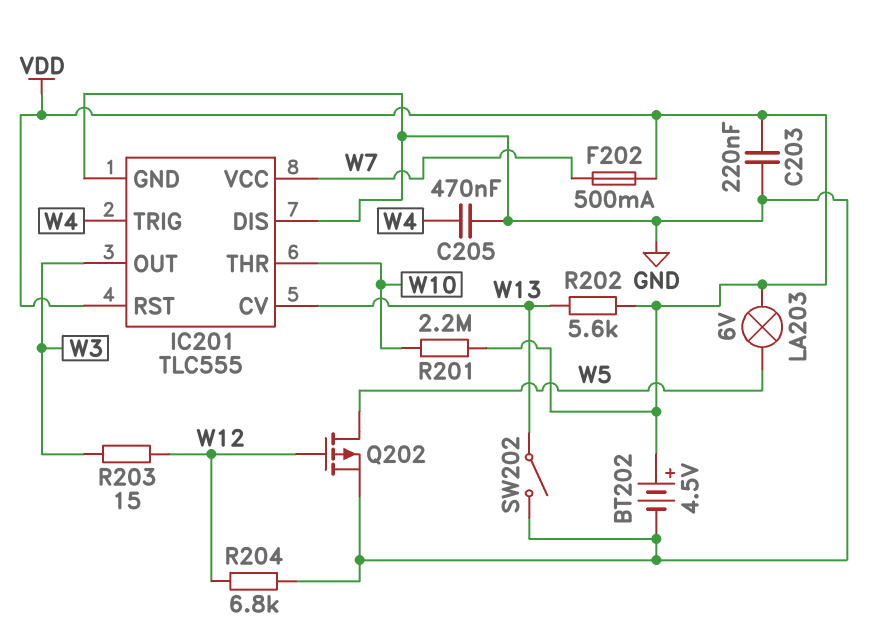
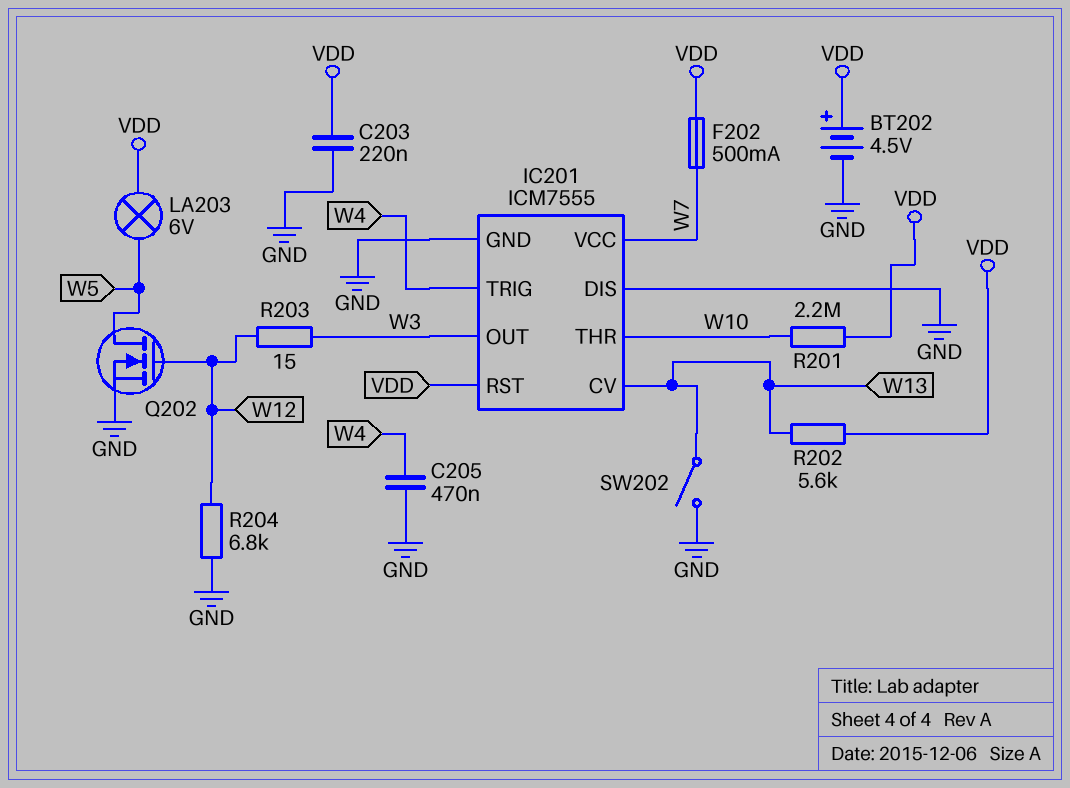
IC201: TLC555 -> ICM7555
Q202: PMOS (G W12, D W5, S GND) -> NMOS (G W12, D W5, S GND)

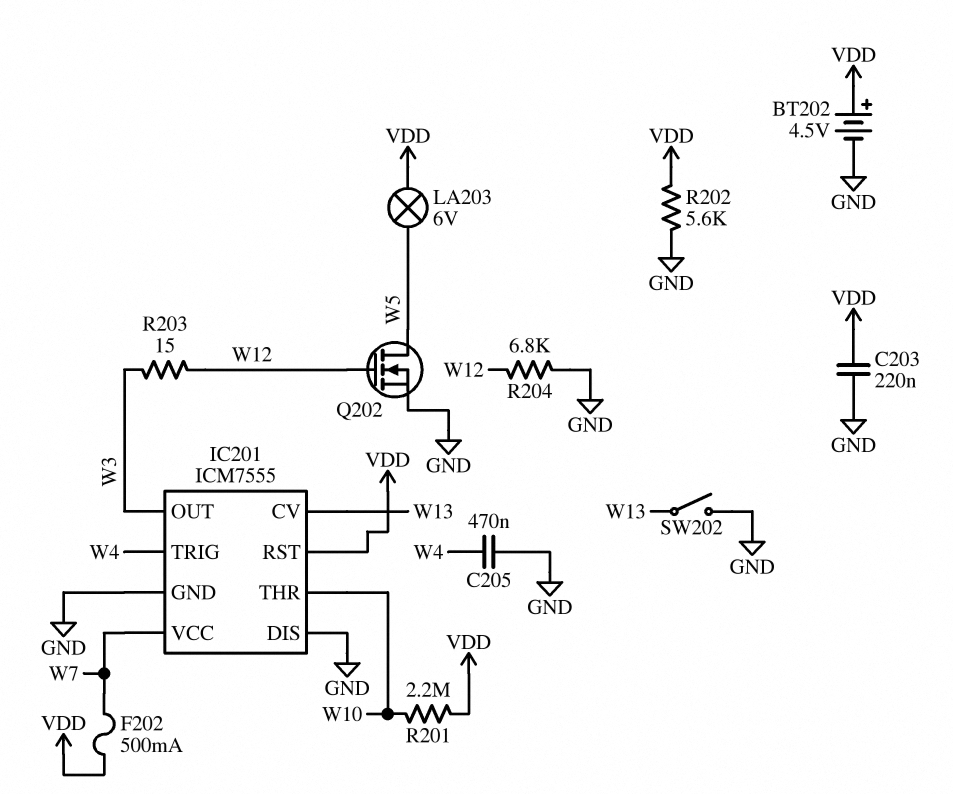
R202: 5.6k (VDD, W13) -> 5.6k (GND, VDD)

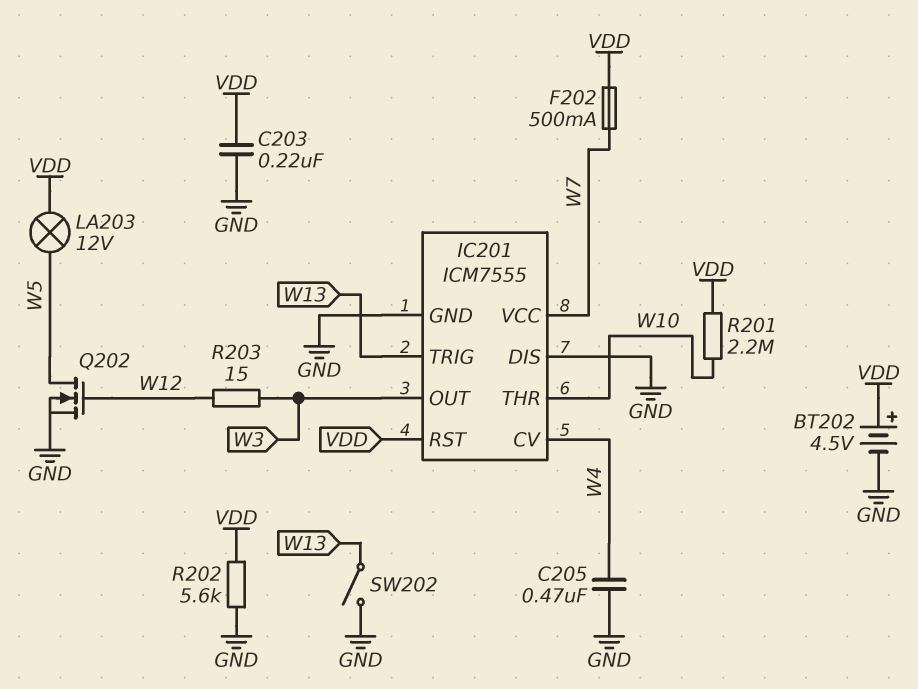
IC201 pin CV: W13 -> W4
IC201 pin TRIG: W4 -> W13
LA203: lamp 6V (VDD, W5) -> lamp 12V (VDD, W5)
R204: 6.8k (GND, W12) -> none

